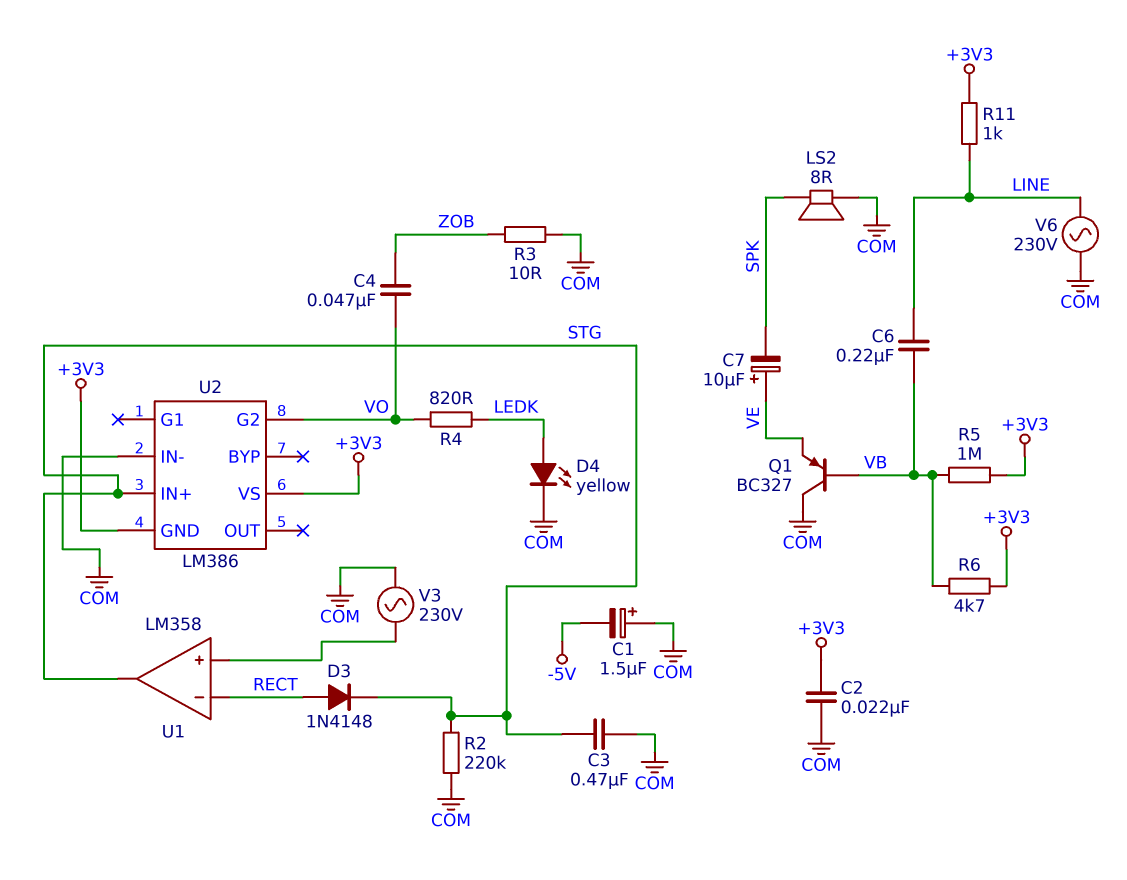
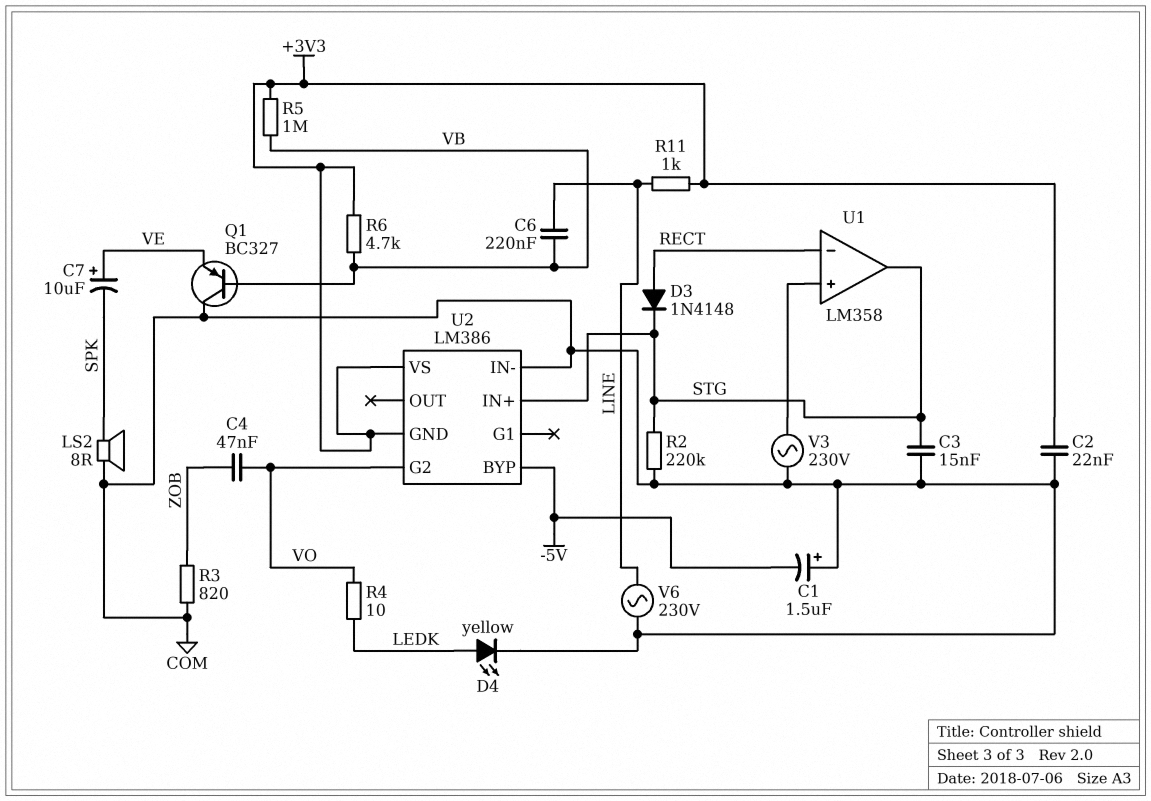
C3: 470nF (COM, STG) -> 15nF (COM, STG)
R3: 10 (COM, ZOB) -> 820 (COM, ZOB)
R4: 820 (LEDK, VO) -> 10 (LEDK, VO)
U2 pin BYP: none -> -5V

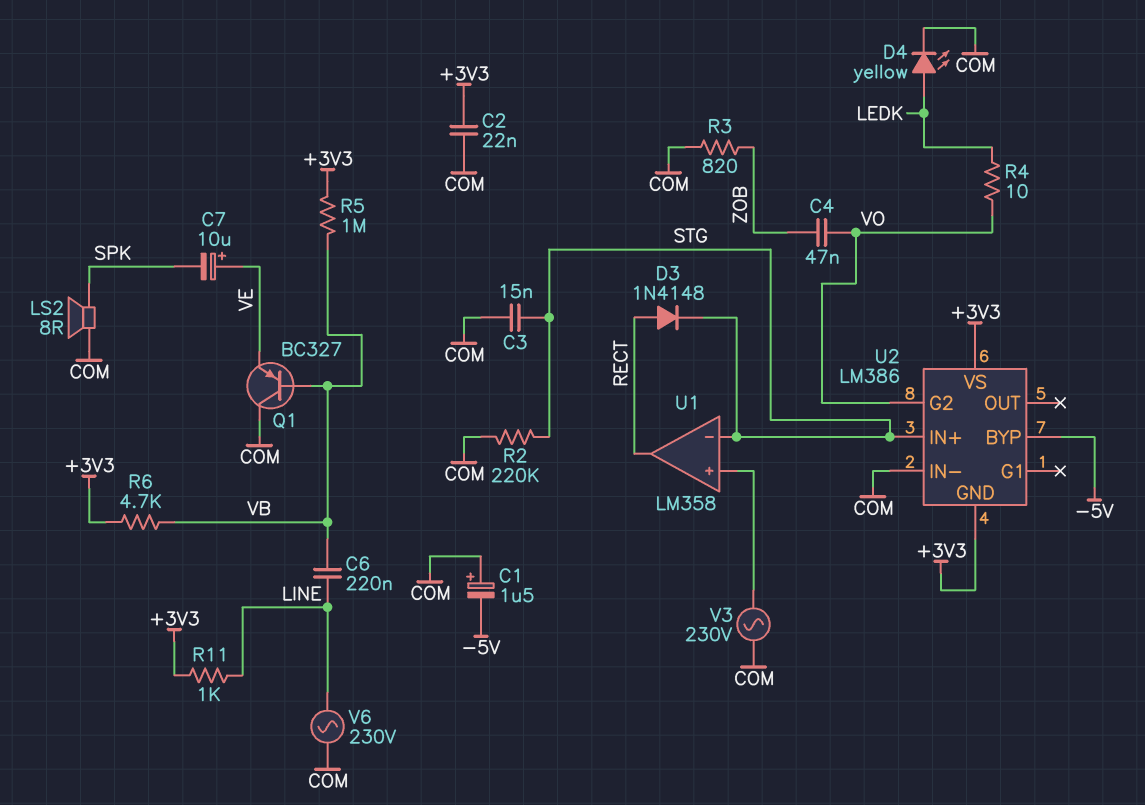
U1 pin in-: RECT -> STG
U1 pin out: STG -> RECT

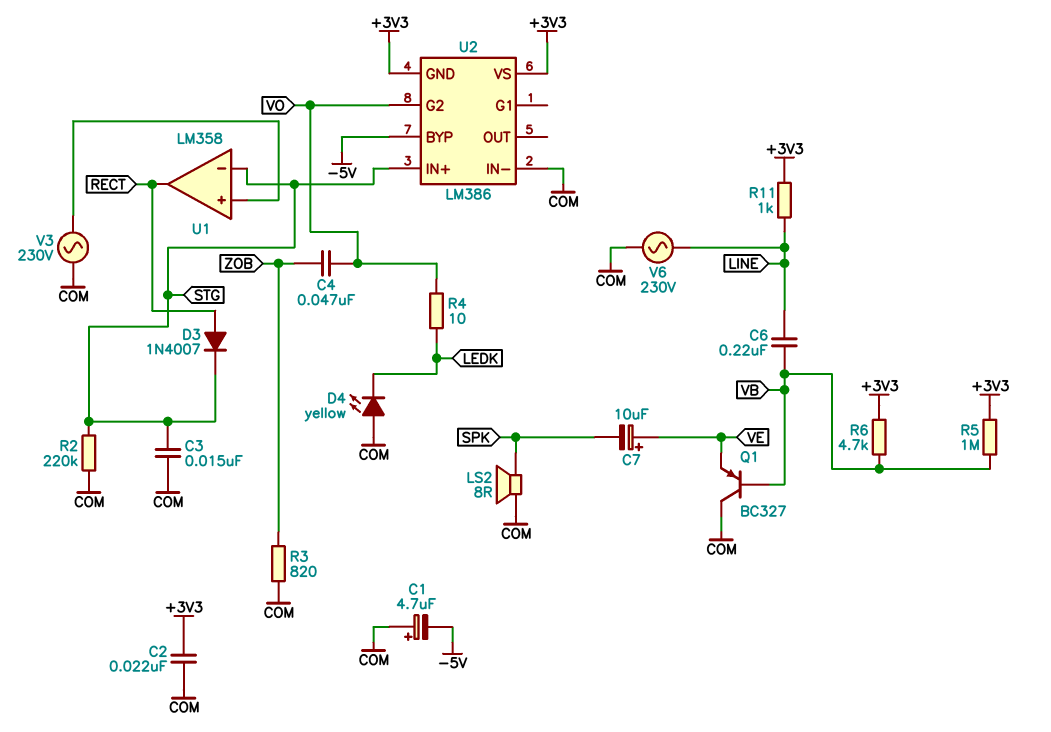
C1: 1.5uF (plus COM, minus -5V) -> 4.7uF (plus COM, minus -5V)
D3: diode 1N4148 (A RECT, K STG) -> diode 1N4007 (A RECT, K STG)
D4: LED yellow (A LEDK, K COM) -> LED yellow (A COM, K LEDK)

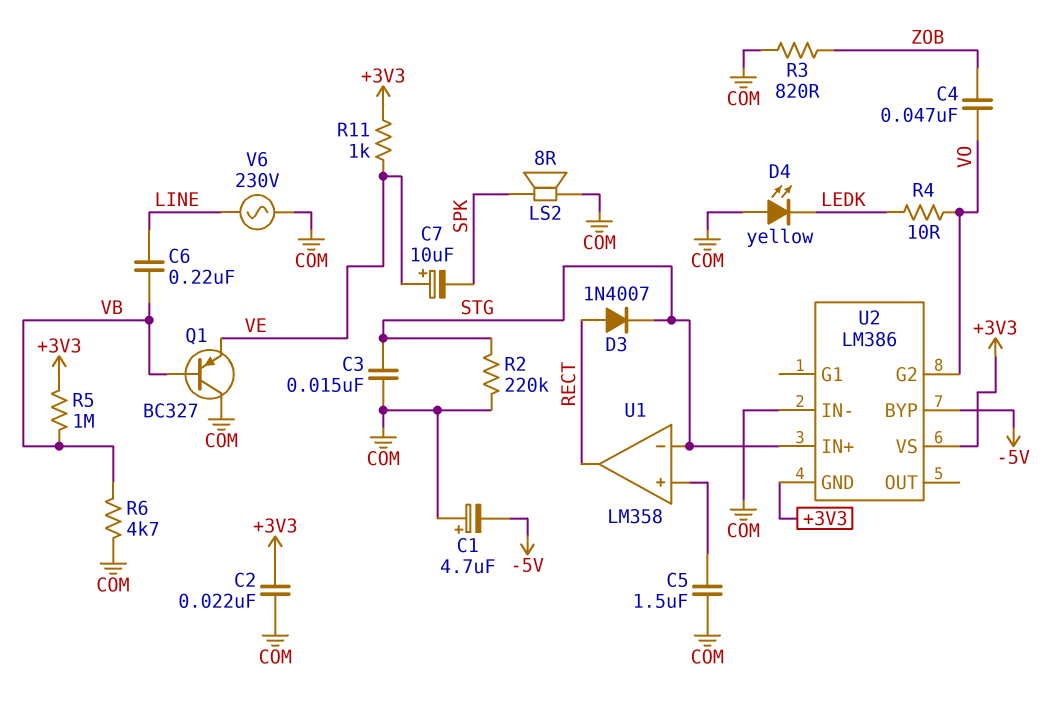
C5: none -> 1.5uF (COM, U1/in+)
R6: 4.7k (+3V3, VB) -> 4.7k (COM, VB)
R11: 1k (+3V3, LINE) -> 1k (+3V3, VE)
V3: AC 230V (COM, U1/in+) -> none

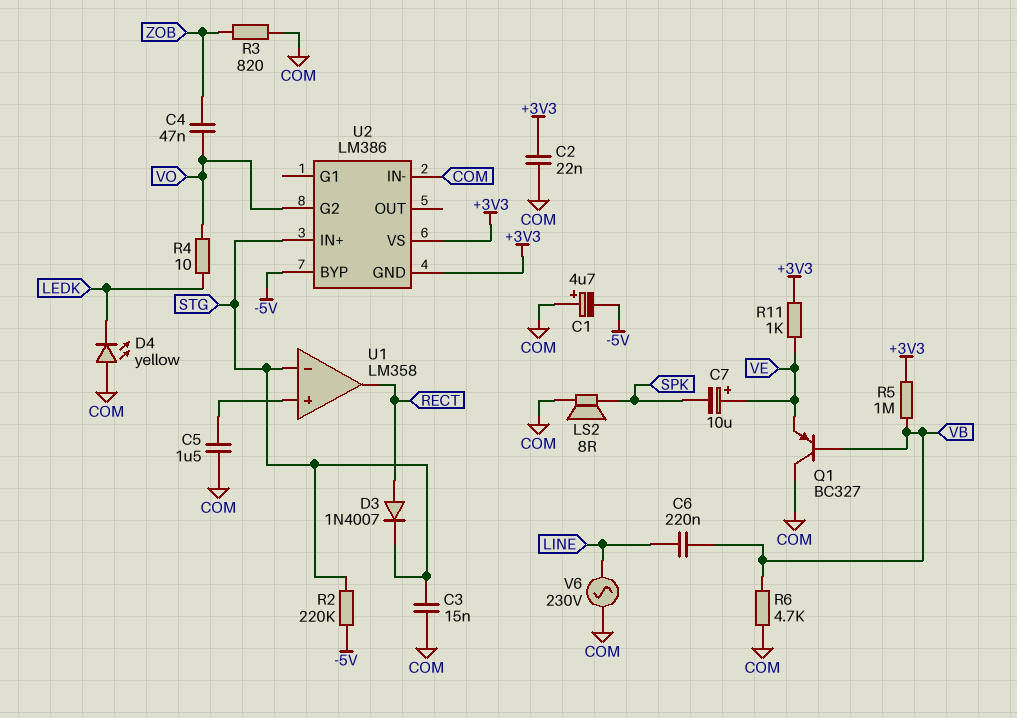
R2: 220k (COM, STG) -> 220k (-5V, STG)

